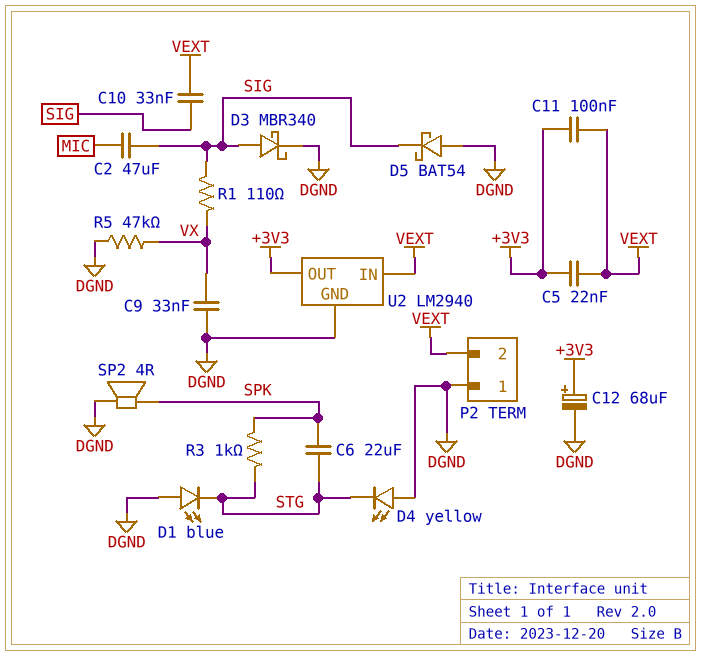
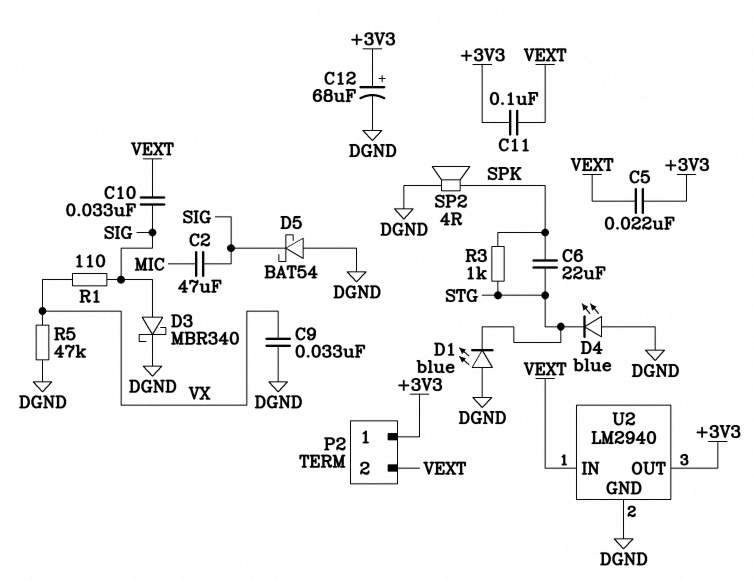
D4: LED yellow (A DGND, K STG) -> LED blue (A DGND, K STG)
P2 pin 1: DGND -> +3V3

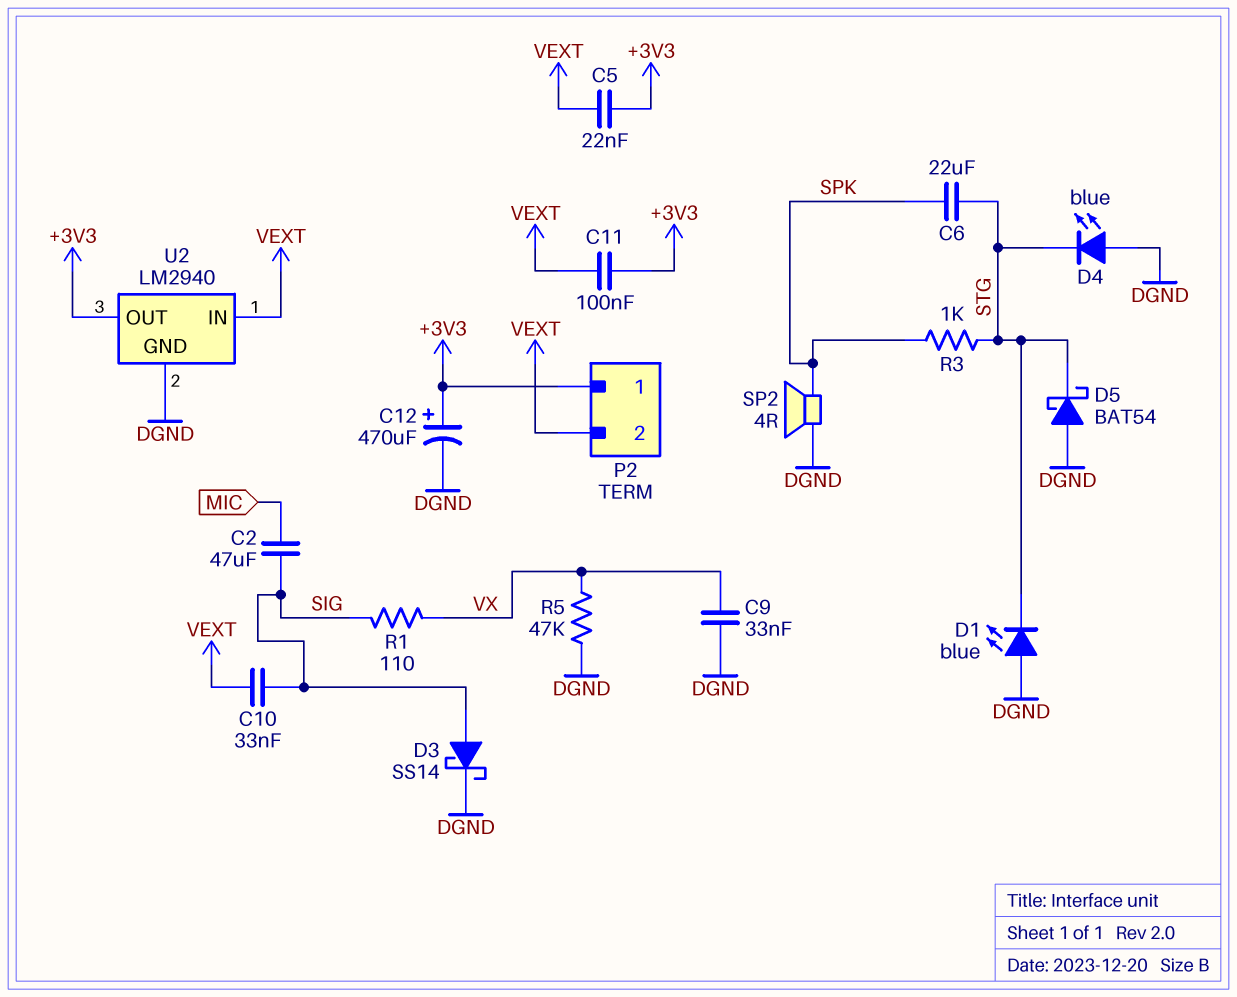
C12: 68uF (plus +3V3, minus DGND) -> 470uF (plus +3V3, minus DGND)
D3: schottky MBR340 (A SIG, K DGND) -> schottky SS14 (A SIG, K DGND)
D5: schottky BAT54 (A DGND, K SIG) -> schottky BAT54 (A DGND, K STG)

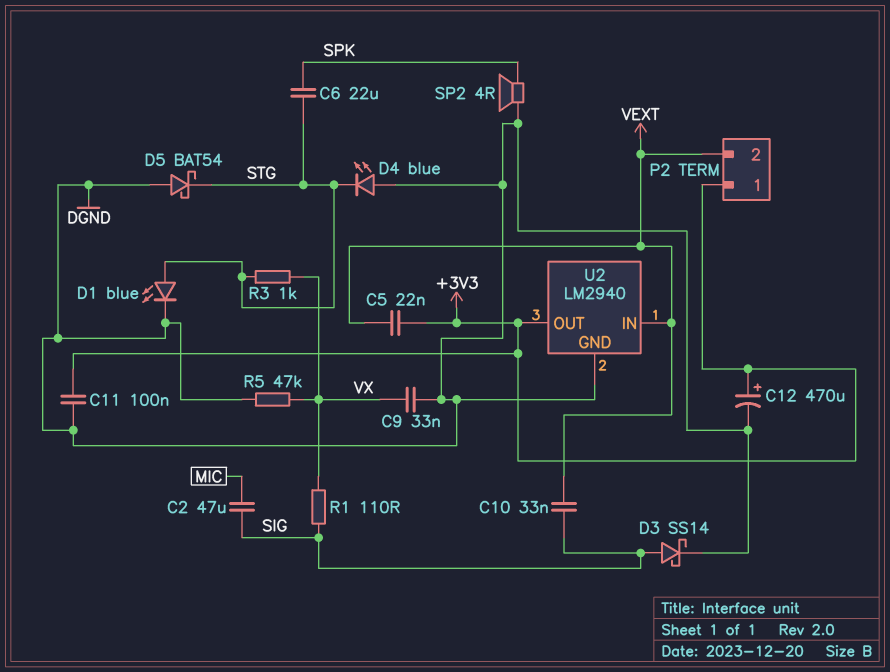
C11: 100nF (+3V3, VEXT) -> 100nF (+3V3, DGND)
D1: LED blue (A DGND, K STG) -> LED blue (A STG, K DGND)
R3: 1k (SPK, STG) -> 1k (STG, VX)

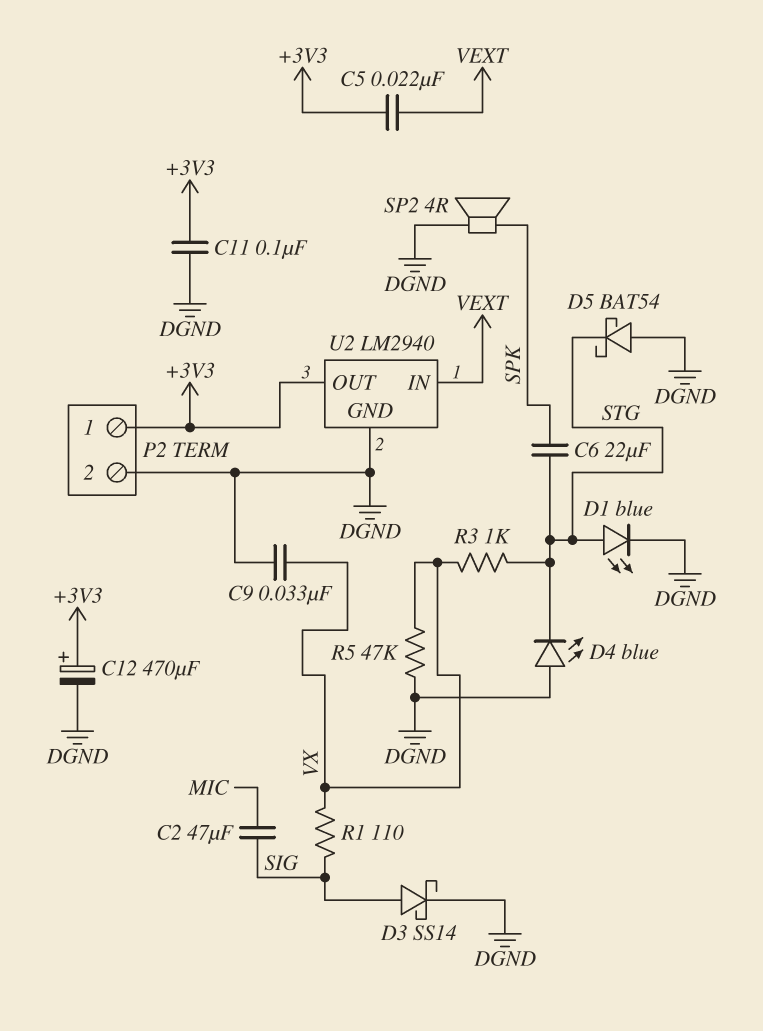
C10: 33nF (SIG, VEXT) -> none
P2 pin 2: VEXT -> DGND

